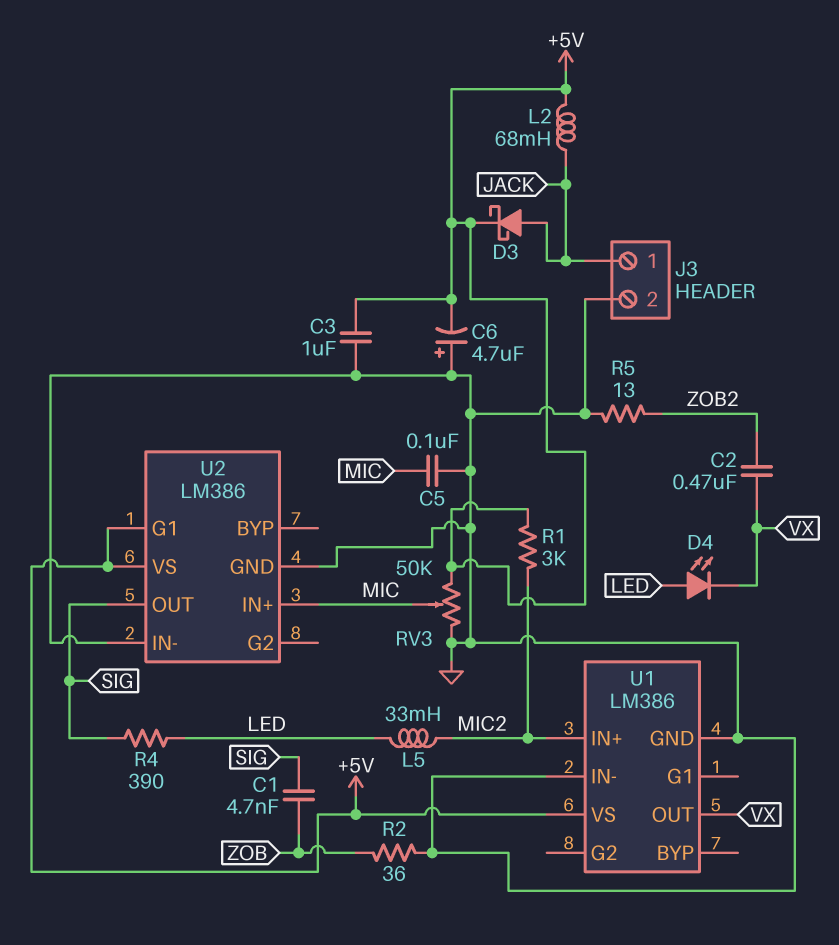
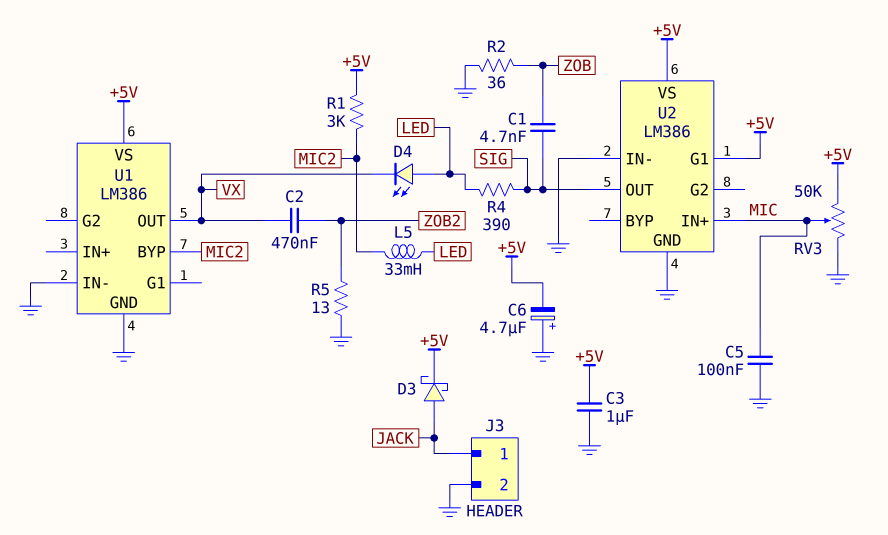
L2: 68mH (+5V, JACK) -> none
U1 pin BYP: none -> MIC2
U1 pin IN+: MIC2 -> none

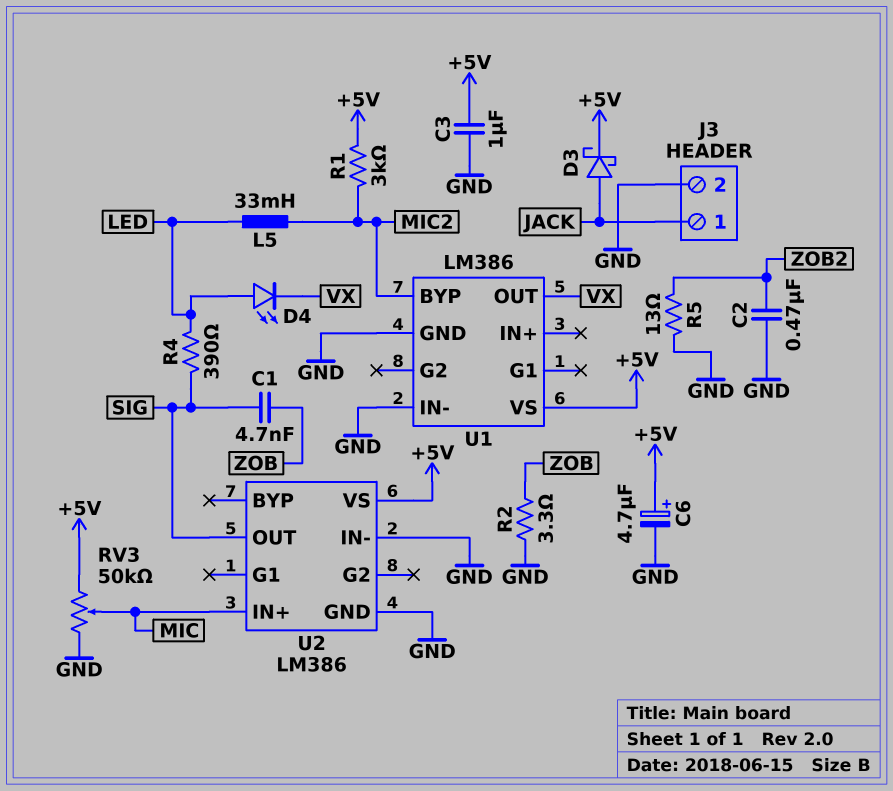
C2: 470nF (VX, ZOB2) -> 470nF (GND, ZOB2)
C5: 100nF (GND, MIC) -> none
C6: 4.7uF (plus GND, minus +5V) -> 4.7uF (plus +5V, minus GND)
R2: 36 (GND, ZOB) -> 3.3 (GND, ZOB)
U2 pin G1: +5V -> none

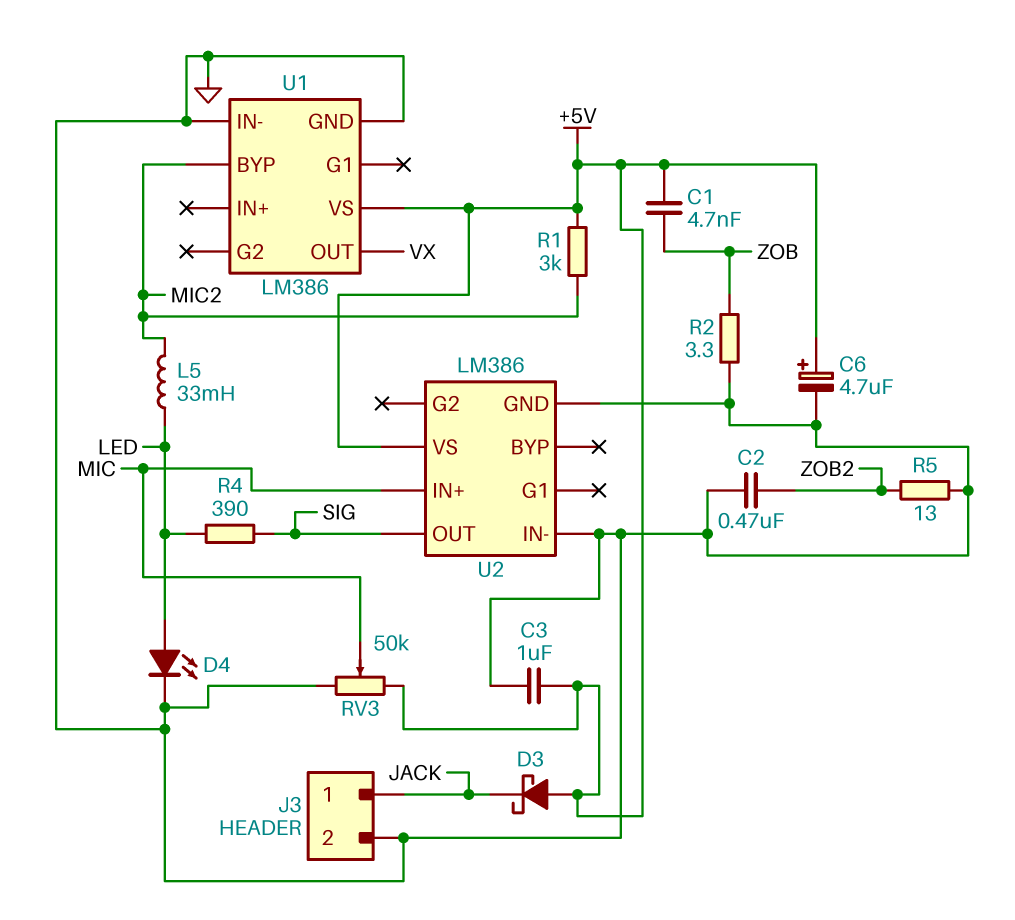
C1: 4.7nF (SIG, ZOB) -> 4.7nF (+5V, ZOB)
D3: schottky (A JACK, K +5V) -> schottky (A +5V, K JACK)
D4: LED (A LED, K VX) -> LED (A LED, K GND)

